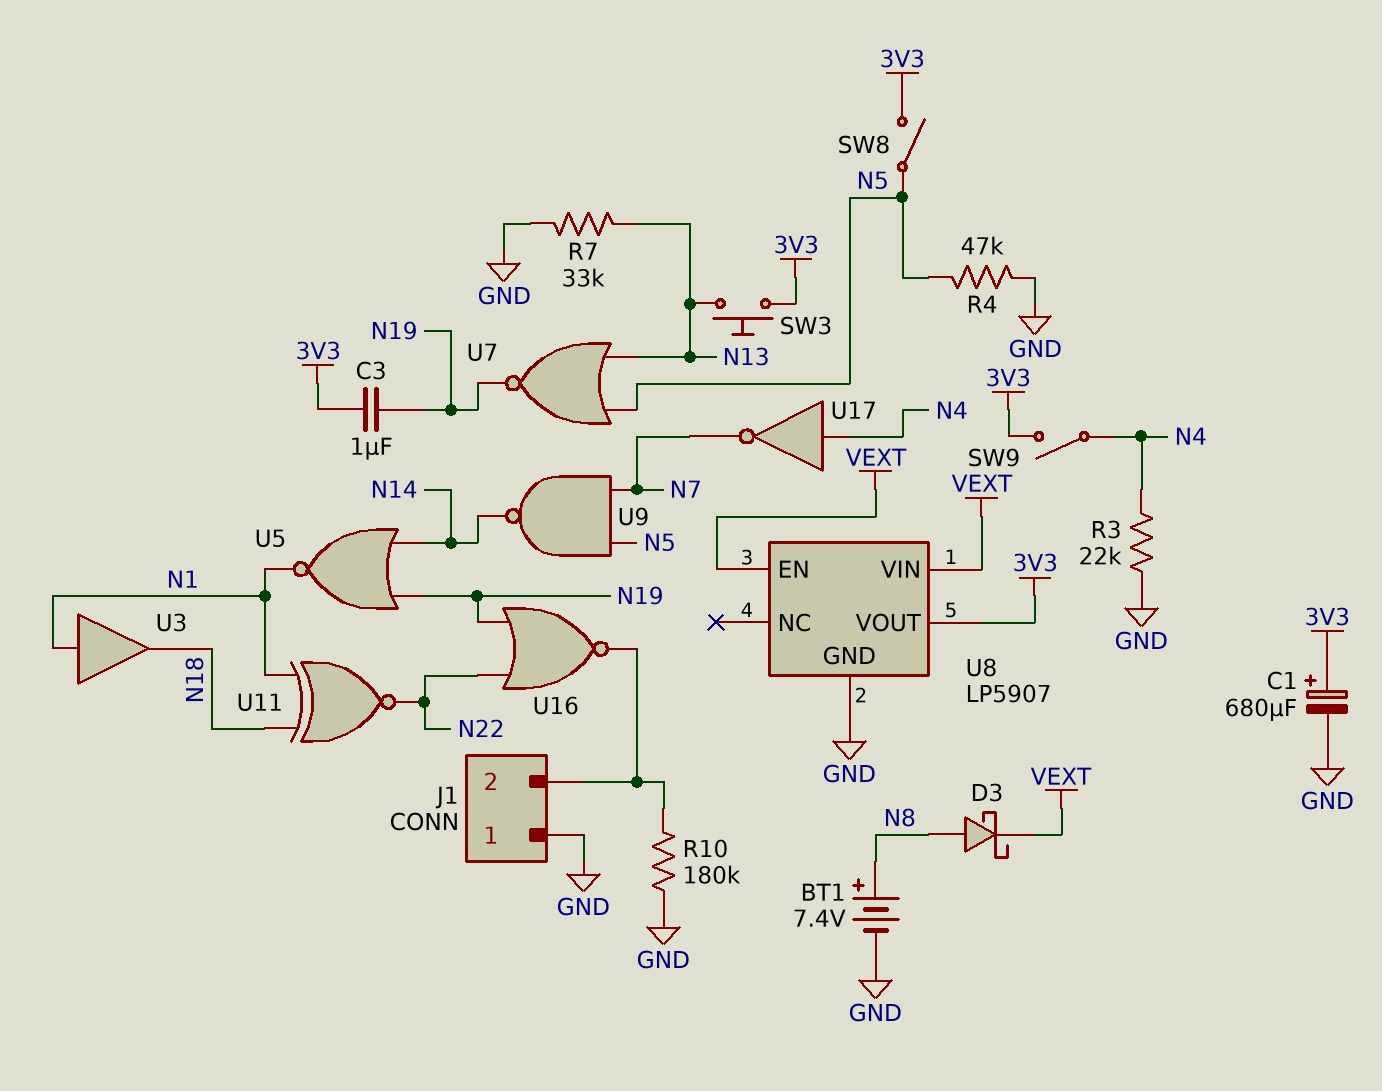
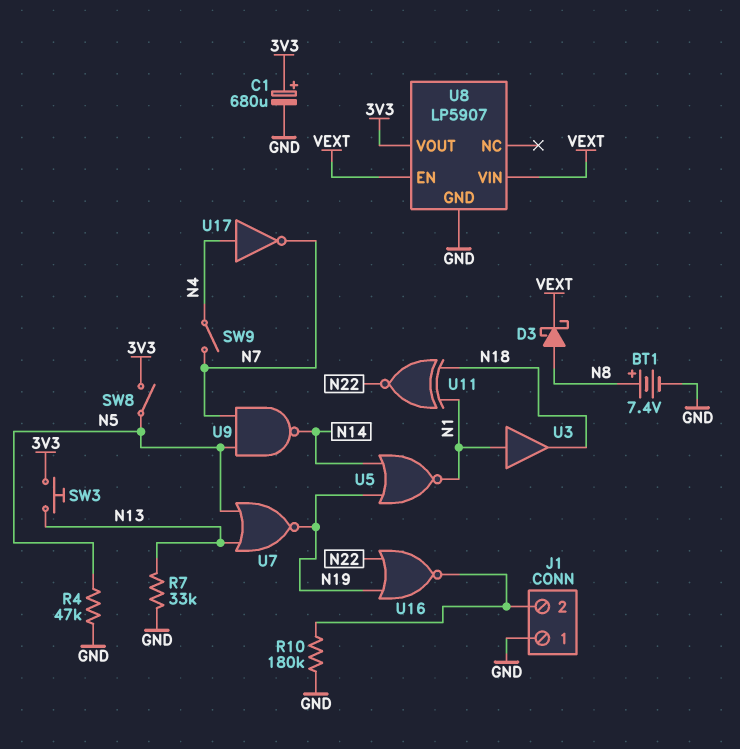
C3: 1uF (3V3, N19) -> none
R3: 22k (GND, N4) -> none
SW9: switch (3V3, N4) -> switch (N4, N7)

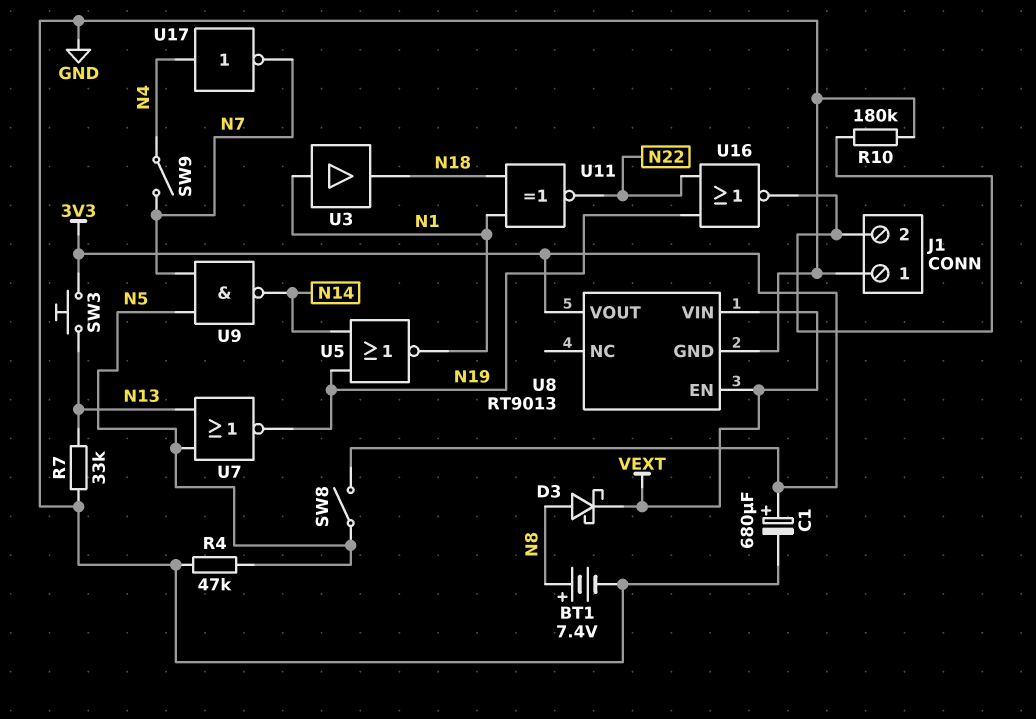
U8: LP5907 -> RT9013

